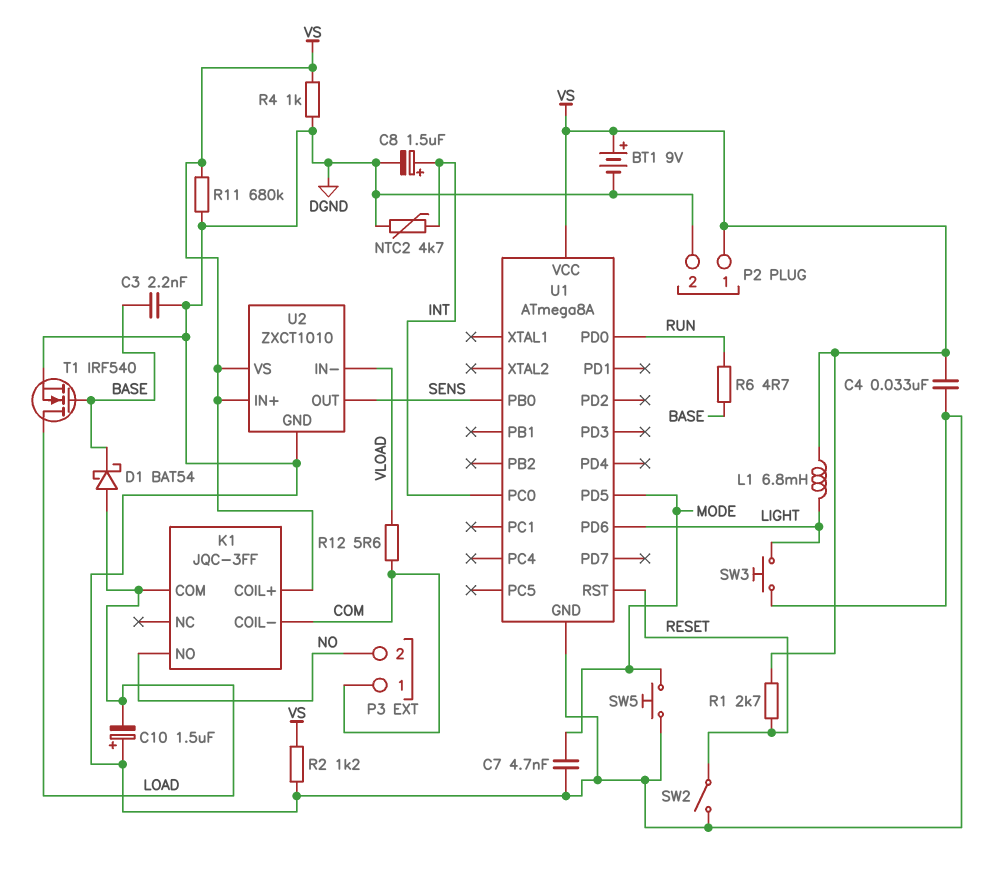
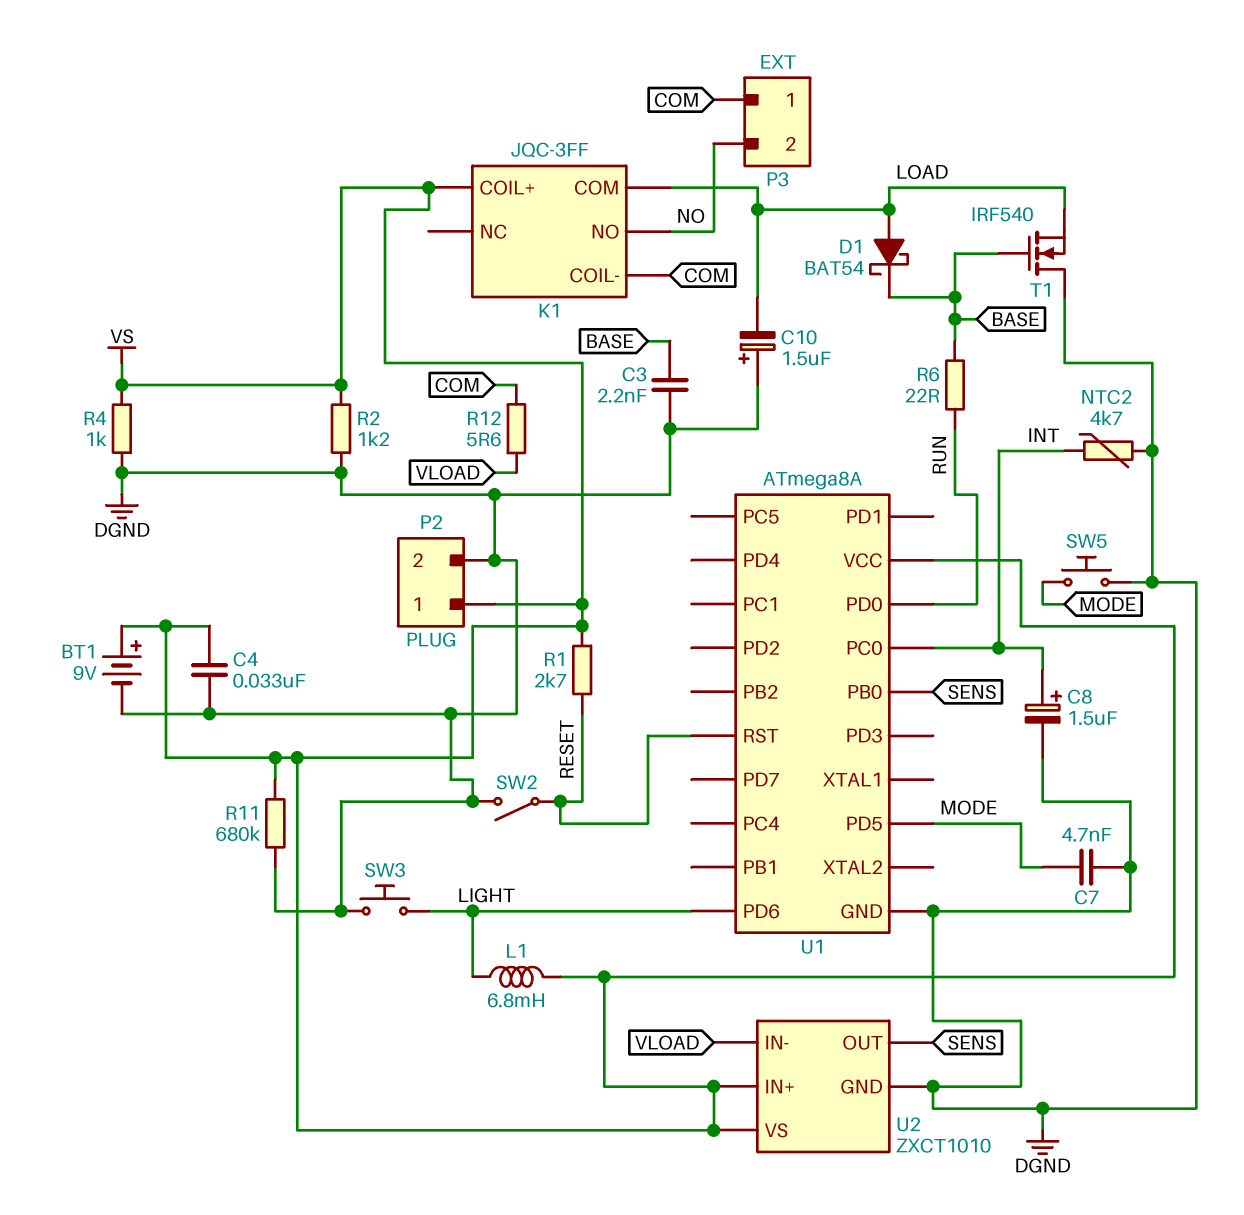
R6: 4.7 (BASE, RUN) -> 22 (BASE, RUN)
T1: NMOS IRF540 (G BASE, D LOAD, S DGND) -> NMOS IRF540 (G BASE, D DGND, S LOAD)

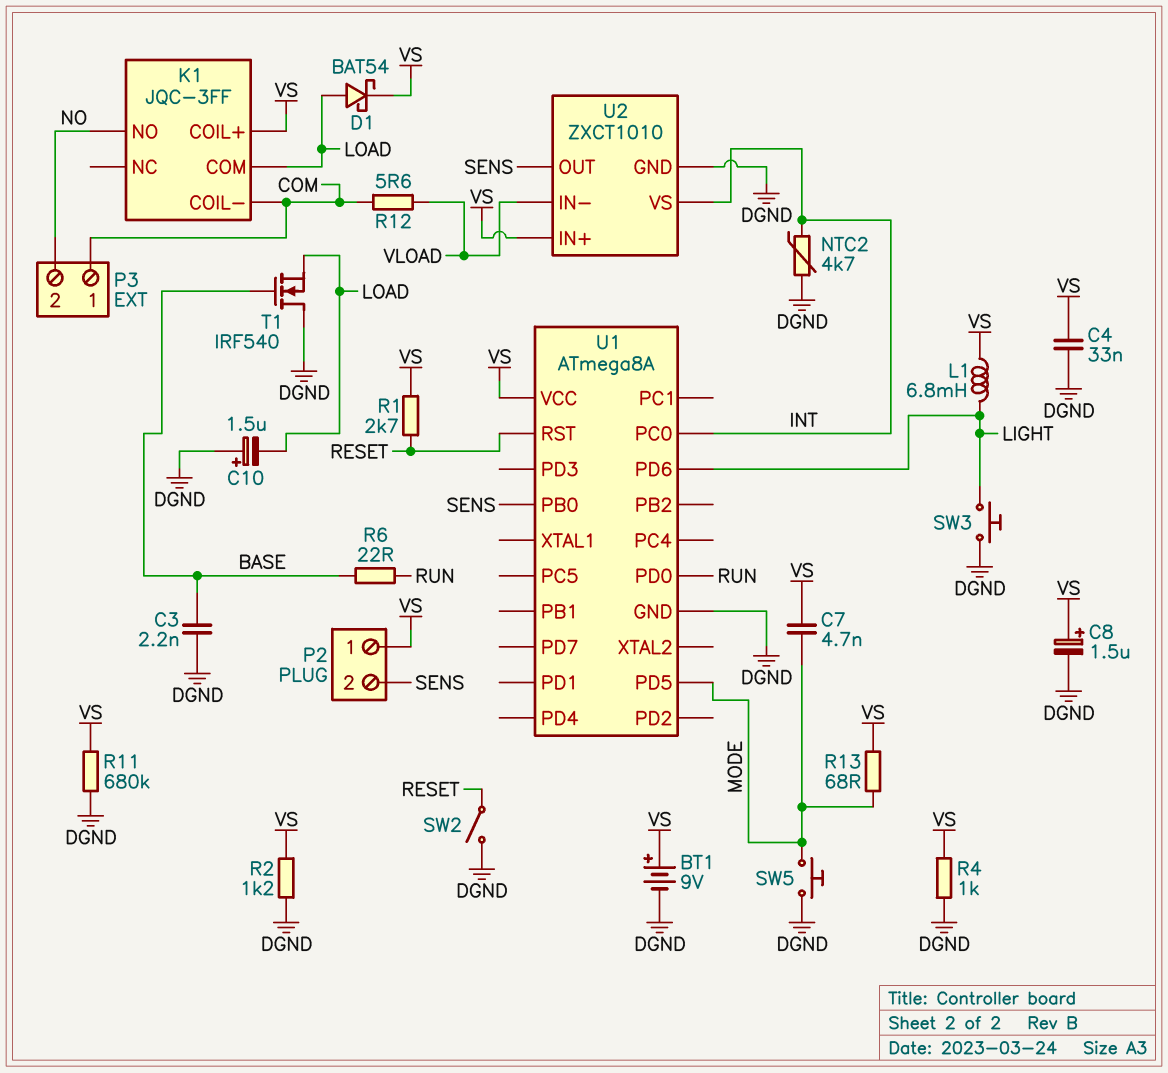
C7: 4.7nF (DGND, MODE) -> 4.7nF (MODE, VS)
C8: 1.5uF (plus INT, minus DGND) -> 1.5uF (plus VS, minus DGND)
D1: schottky BAT54 (A LOAD, K BASE) -> schottky BAT54 (A LOAD, K VS)
P2 pin 2: DGND -> SENS
R13: none -> 68 (MODE, VS)
U2 pin VS: VS -> INT

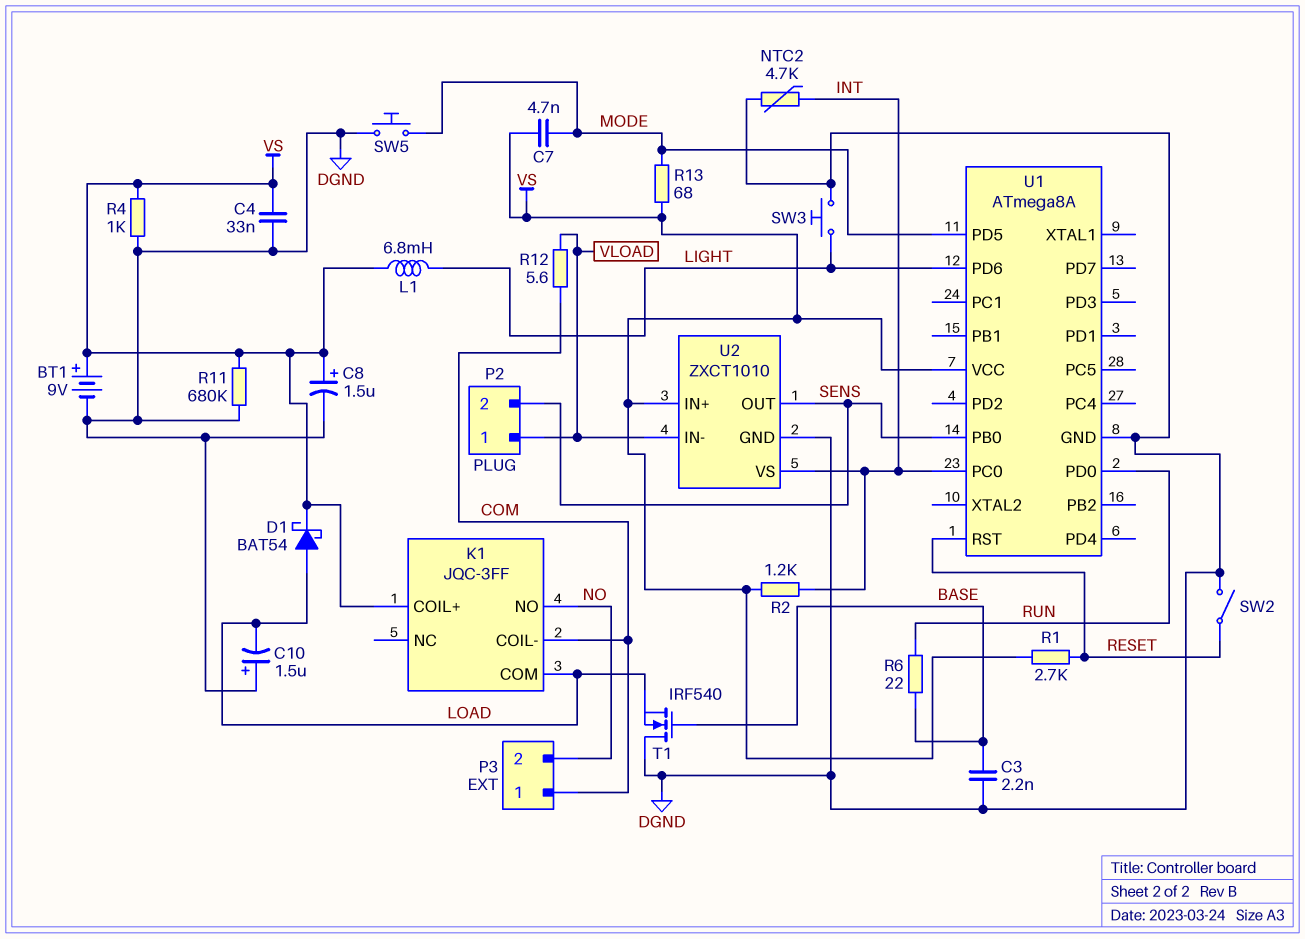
P2 pin 1: VS -> VLOAD
R2: 1.2k (DGND, VS) -> 1.2k (INT, VS)

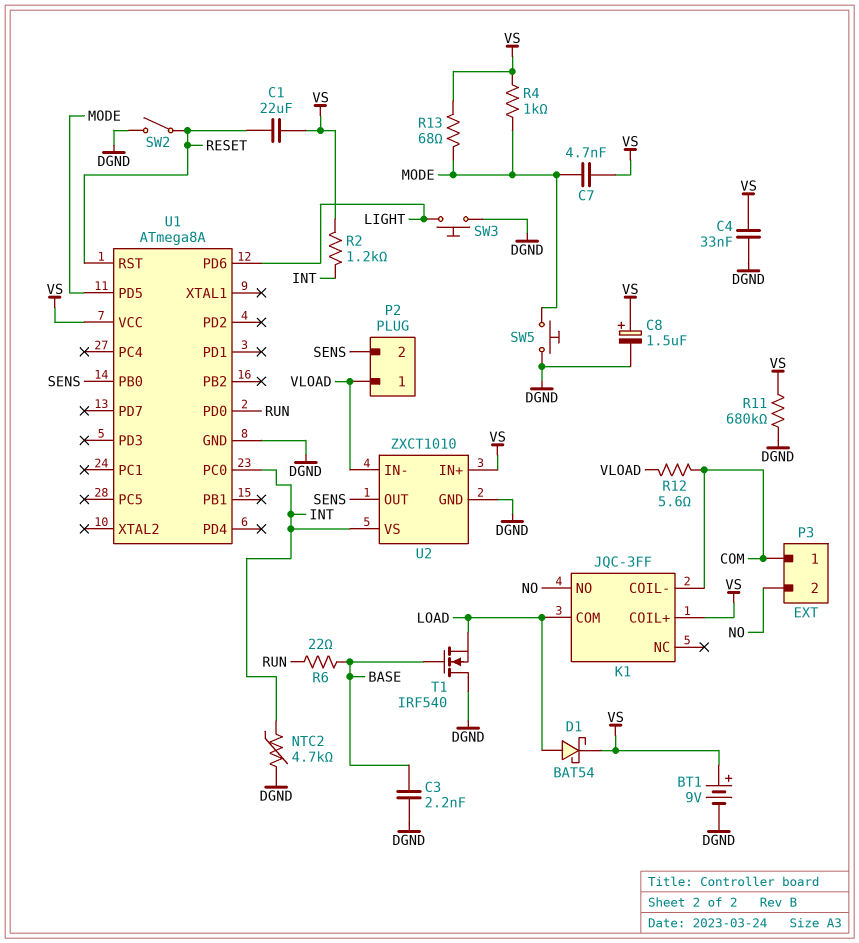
C1: none -> 22uF (RESET, VS)
C10: 1.5uF (plus DGND, minus LOAD) -> none
L1: 6.8mH (LIGHT, VS) -> none
R1: 2.7k (RESET, VS) -> none
R4: 1k (DGND, VS) -> 1k (MODE, VS)

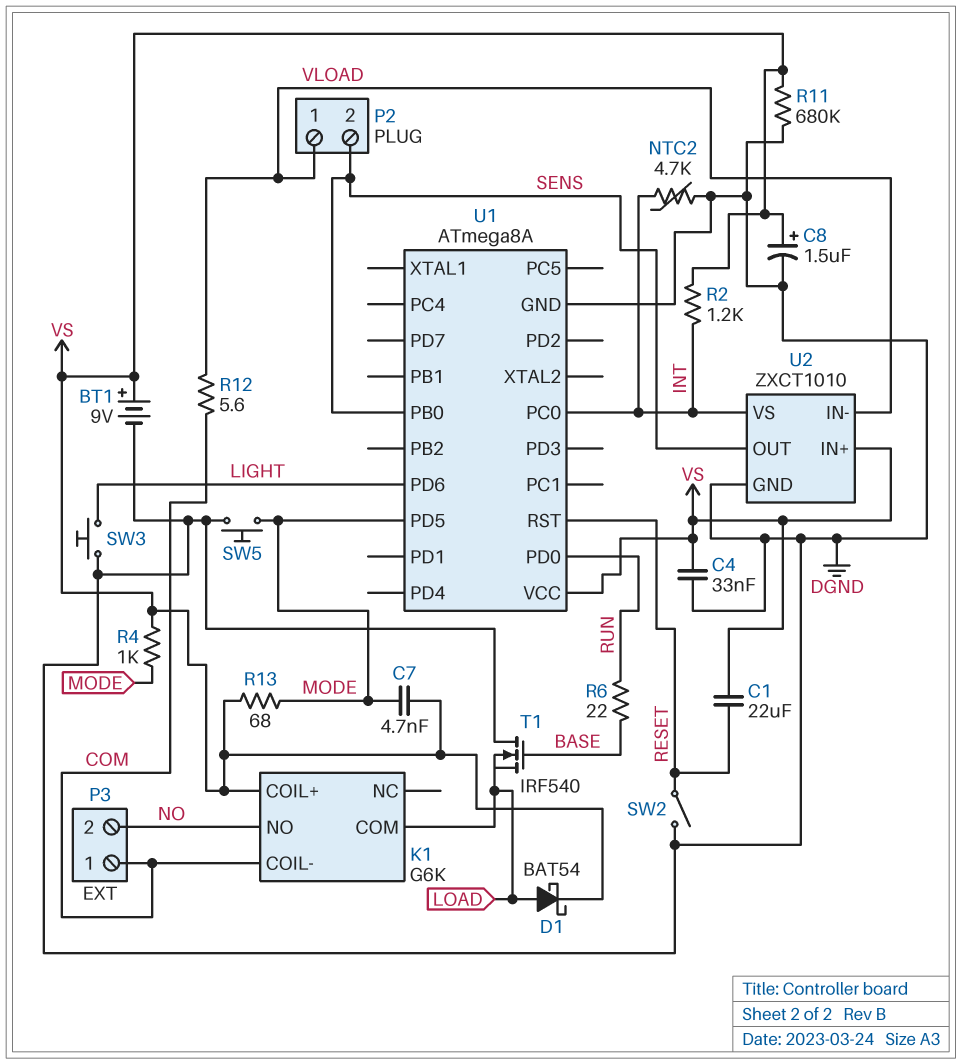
C3: 2.2nF (BASE, DGND) -> none
K1: JQC-3FF -> G6K

